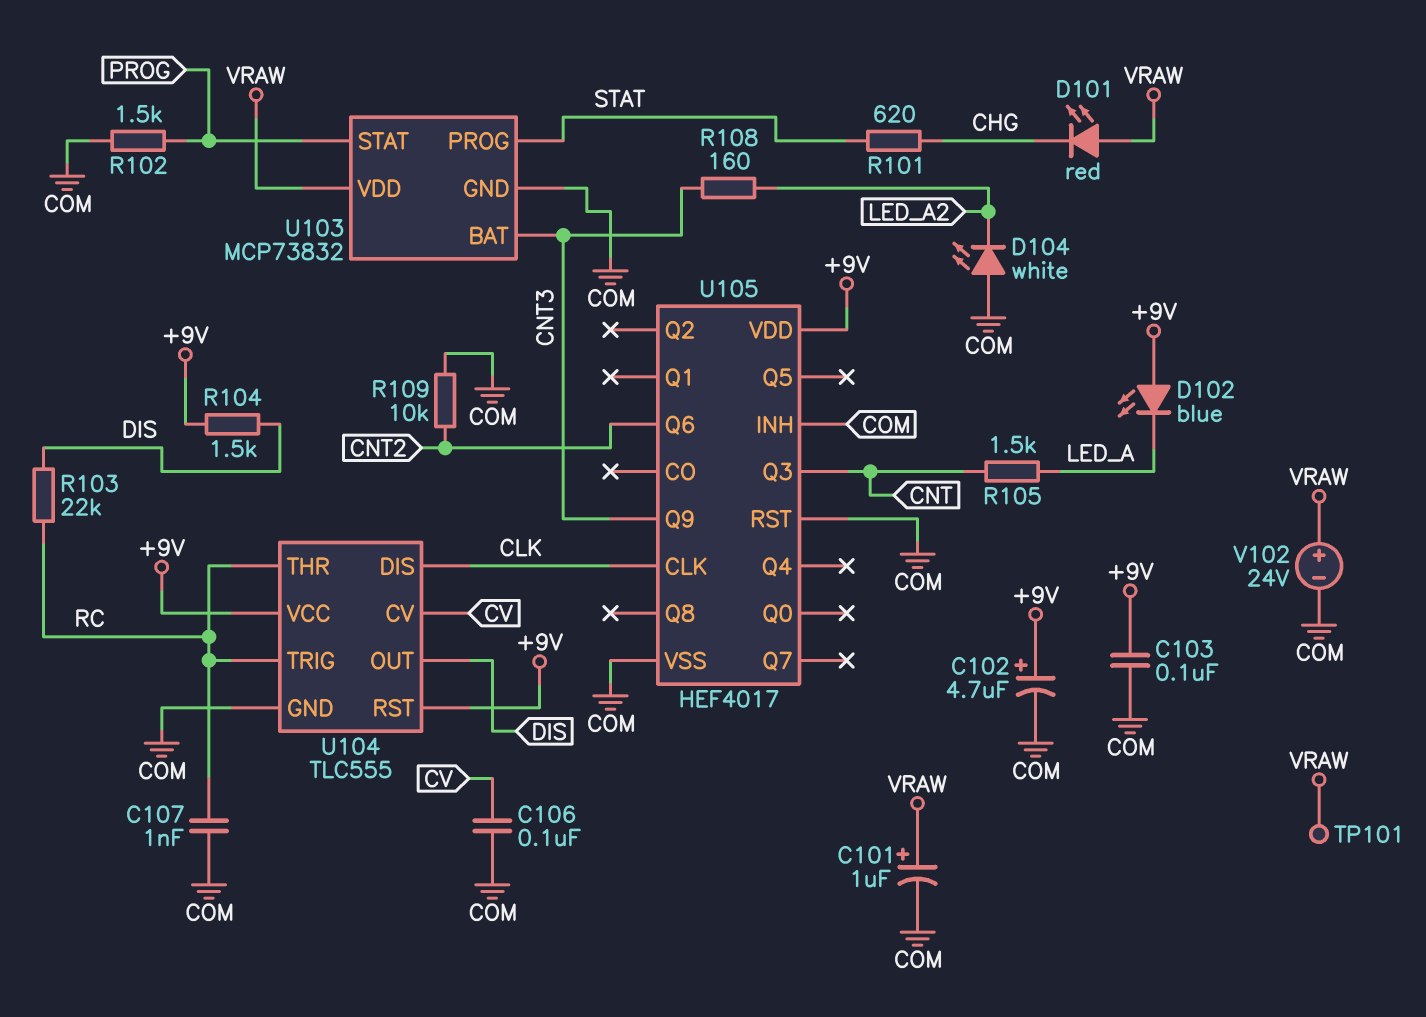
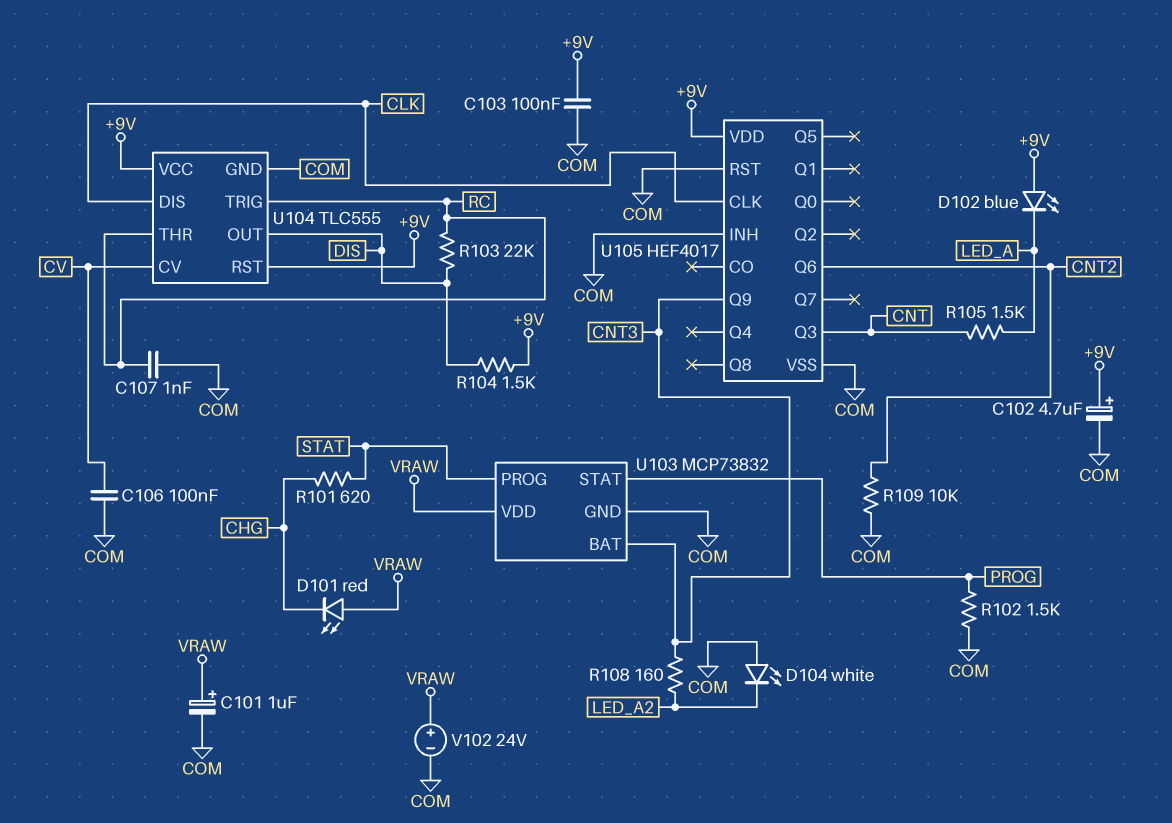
TP101: test point (VRAW) -> none

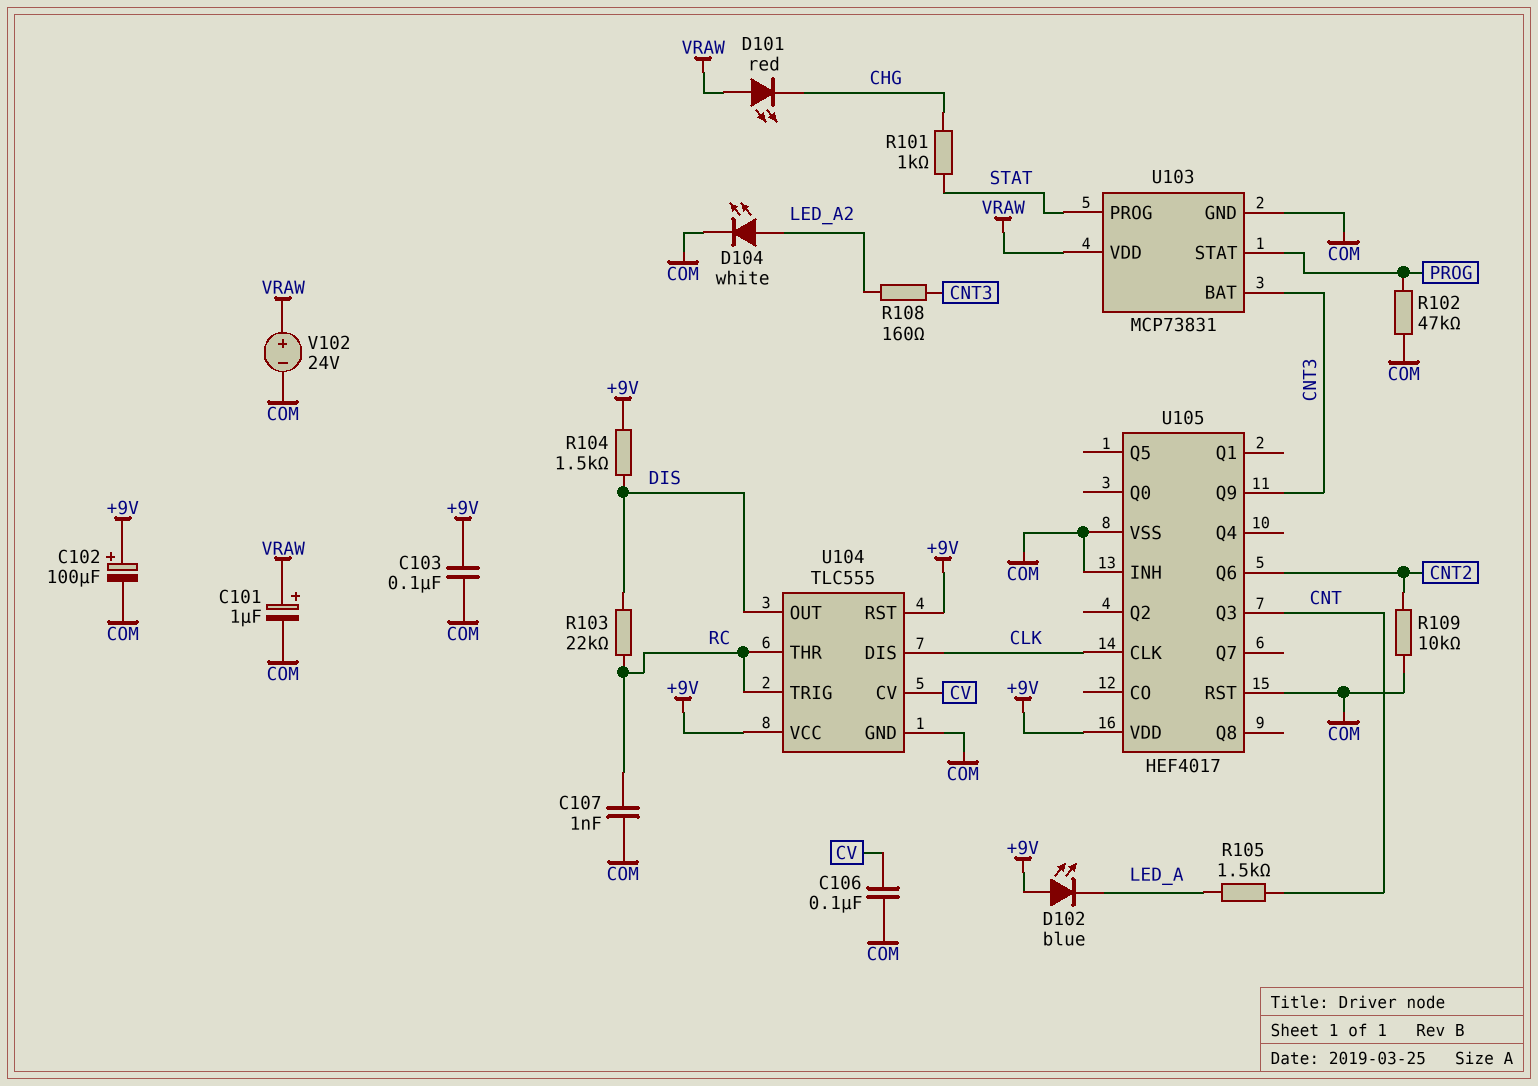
C102: 4.7uF (plus +9V, minus COM) -> 100uF (plus +9V, minus COM)
D104: LED white (A COM, K LED_A2) -> LED white (A LED_A2, K COM)
R101: 620 (CHG, STAT) -> 1k (CHG, STAT)
R102: 1.5k (COM, PROG) -> 47k (COM, PROG)
U103: MCP73832 -> MCP73831

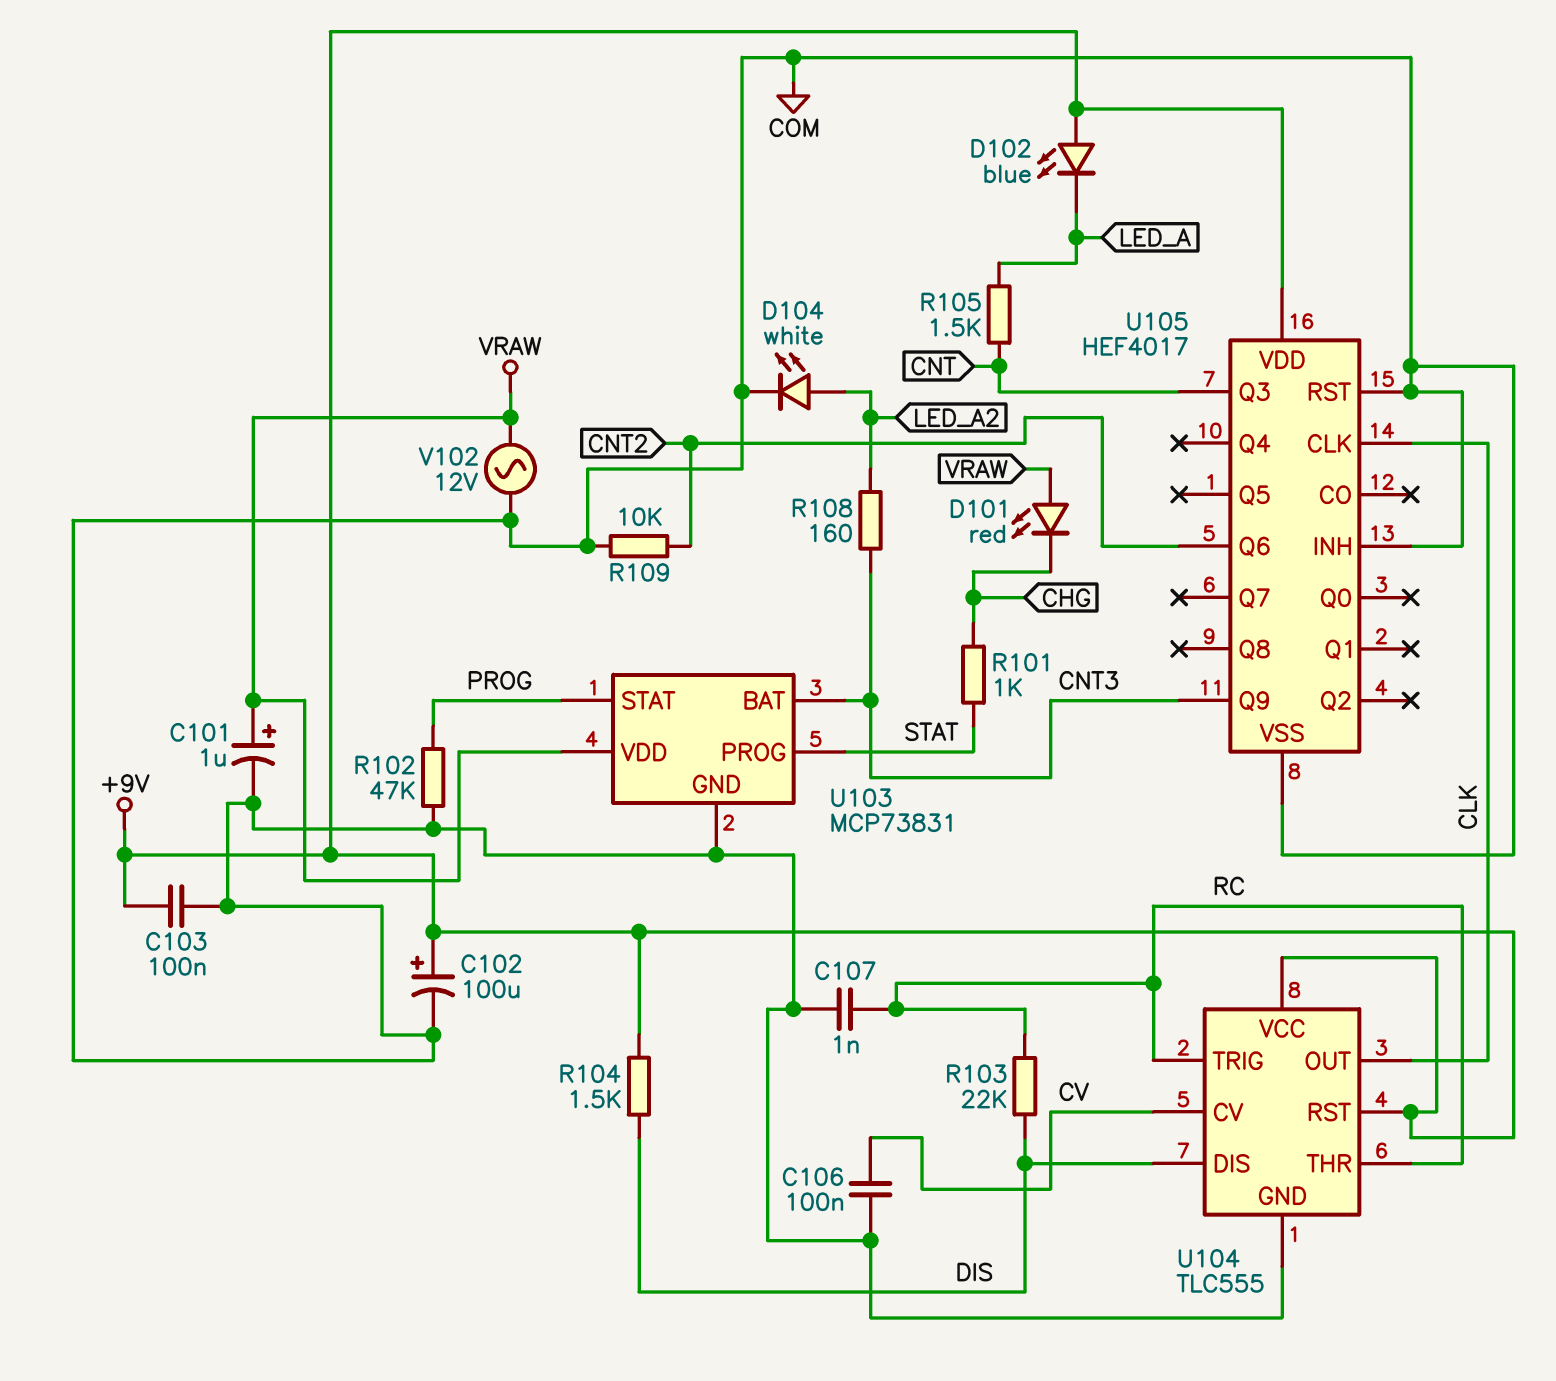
U104 pin DIS: CLK -> DIS
U104 pin OUT: DIS -> CLK
V102: 24V (plus VRAW, minus COM) -> AC 12V (COM, VRAW)

